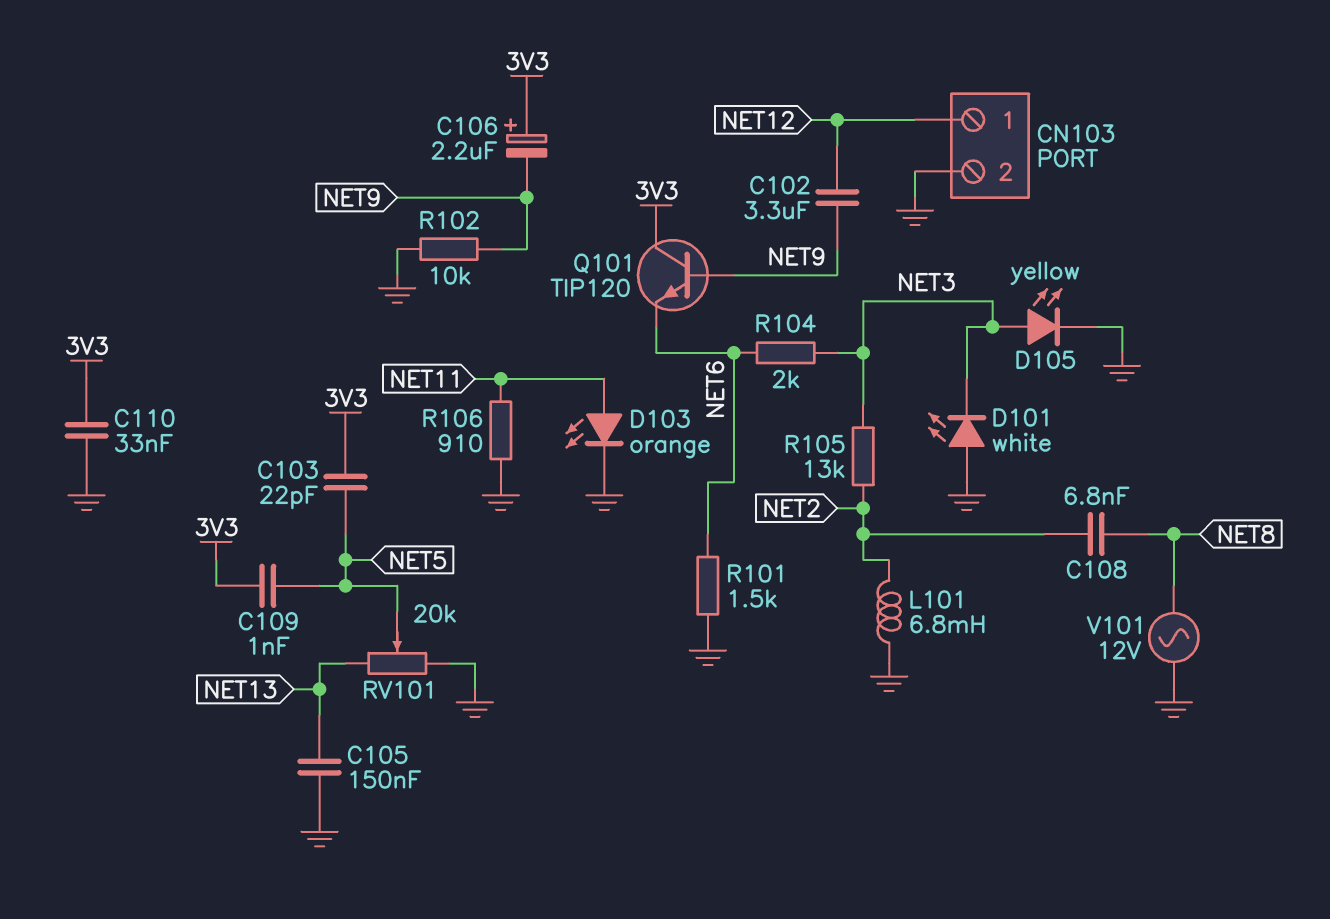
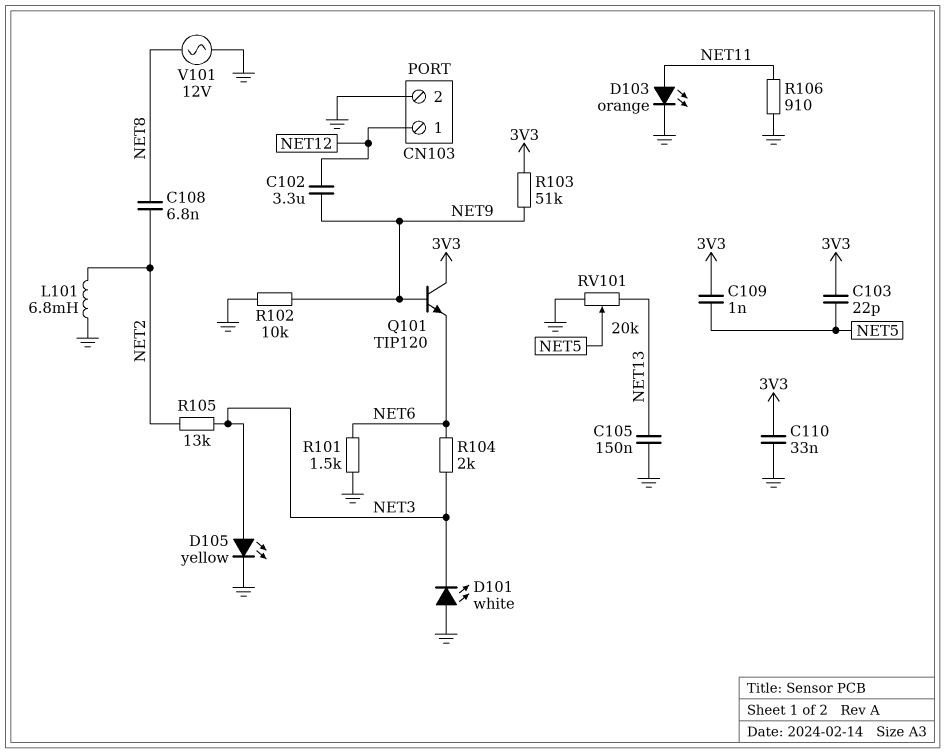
C106: 2.2uF (plus 3V3, minus NET9) -> none
R103: none -> 51k (3V3, NET9)

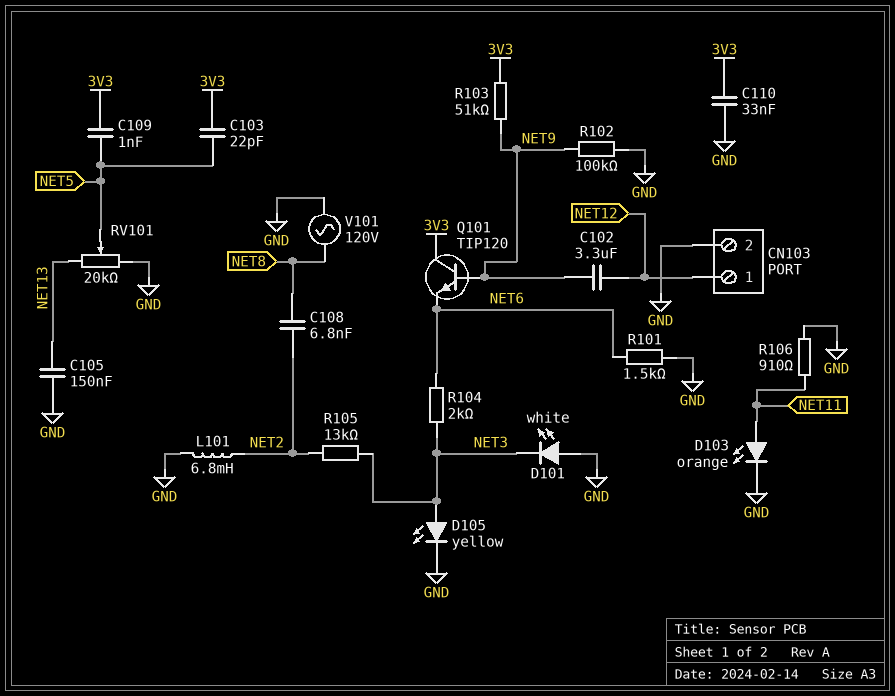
R102: 10k (GND, NET9) -> 100k (GND, NET9)
V101: AC 12V (GND, NET8) -> AC 120V (GND, NET8)

